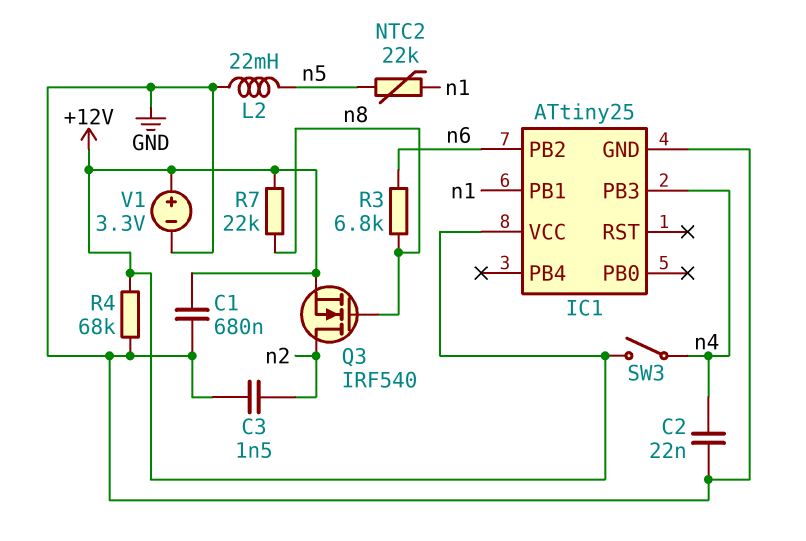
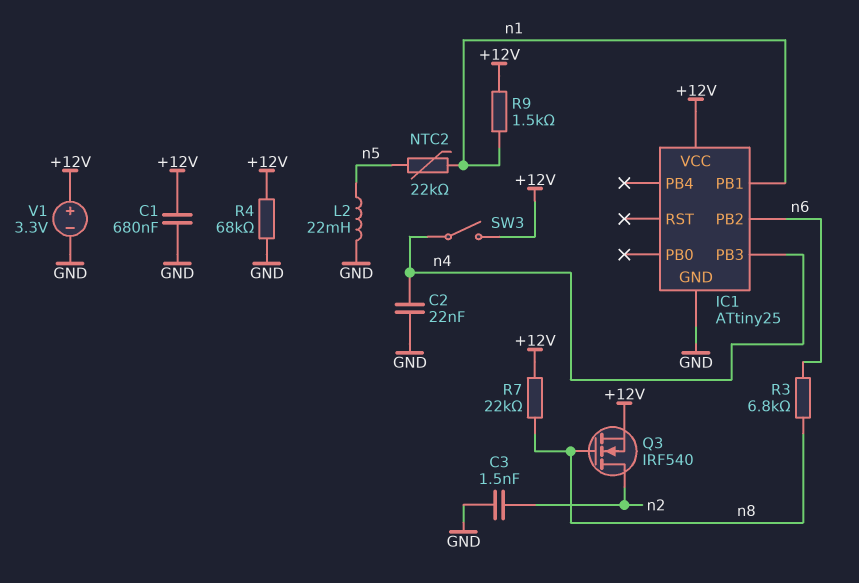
R9: none -> 1.5k (+12V, n1)

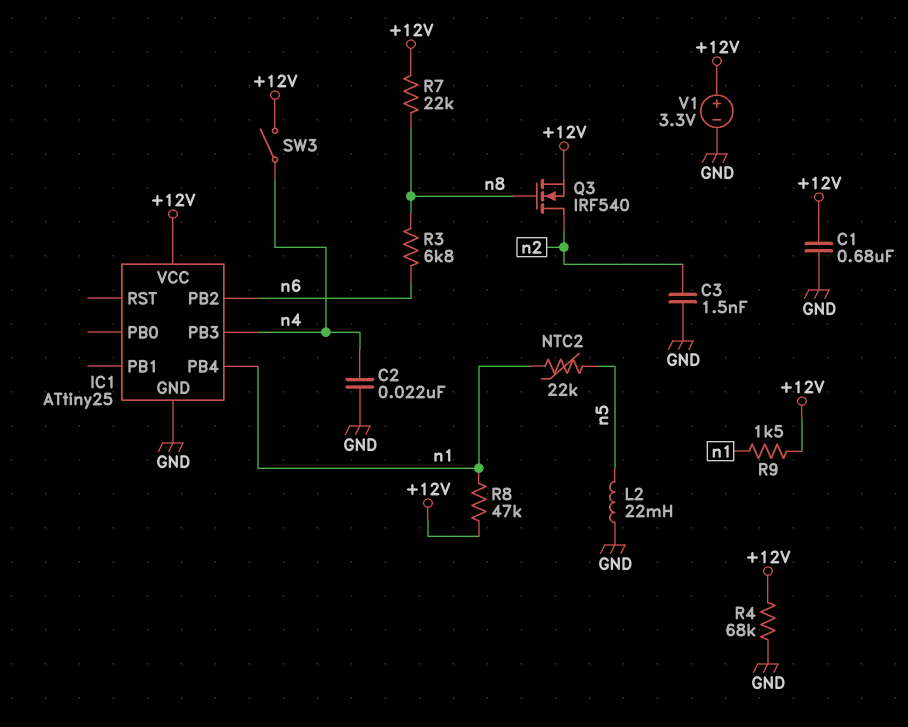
IC1 pin PB1: n1 -> none
IC1 pin PB4: none -> n1
R8: none -> 47k (+12V, n1)

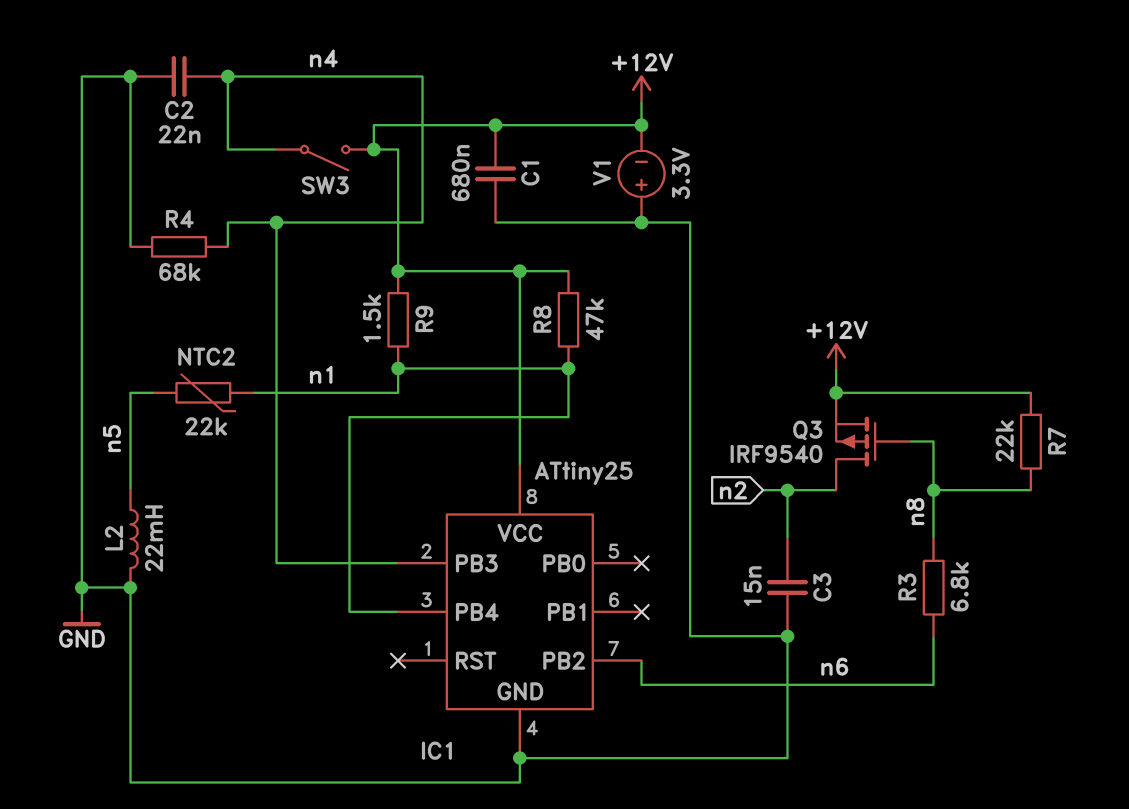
C3: 1.5nF (GND, n2) -> 15nF (GND, n2)
Q3: NMOS IRF540 (G n8, D n2, S +12V) -> PMOS IRF9540 (G n8, D n2, S +12V)
R4: 68k (+12V, GND) -> 68k (GND, n4)
V1: 3.3V (plus +12V, minus GND) -> 3.3V (plus GND, minus +12V)

